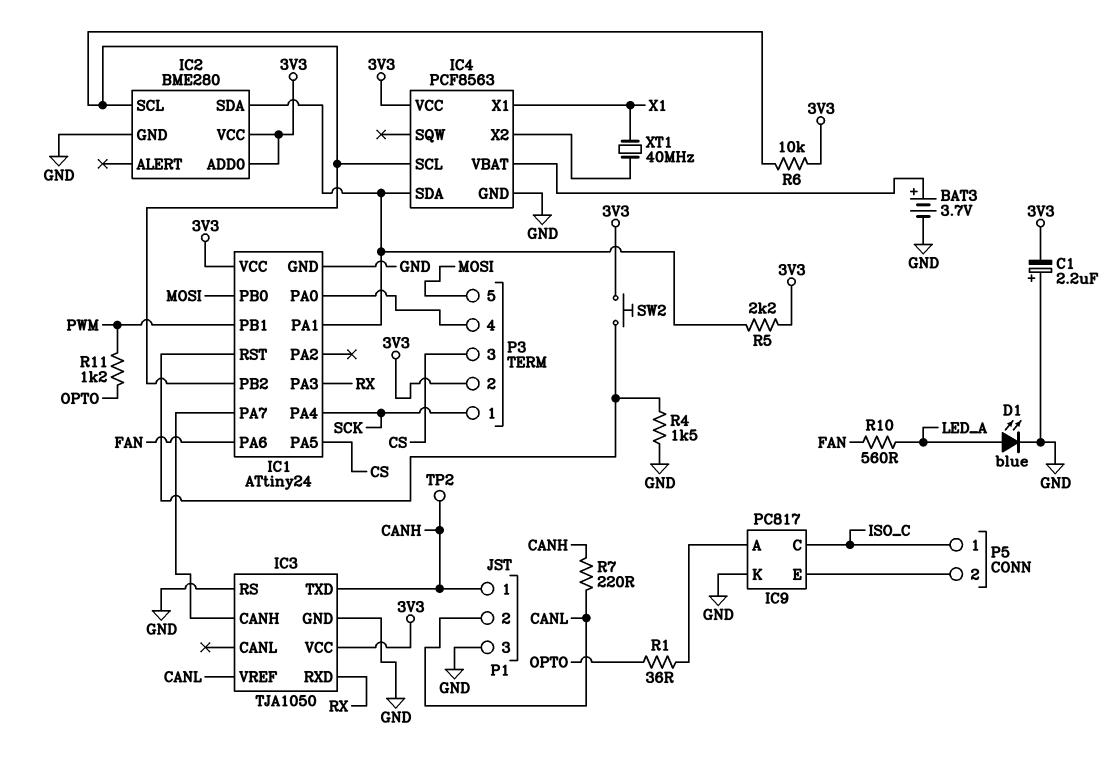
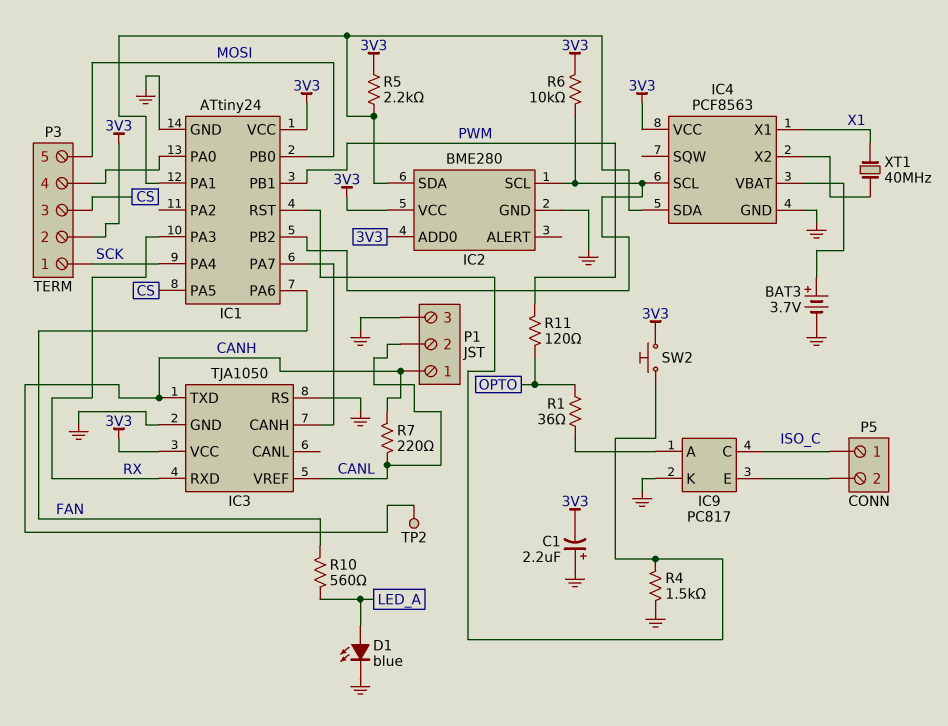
R11: 1.2k (OPTO, PWM) -> 120 (OPTO, PWM)

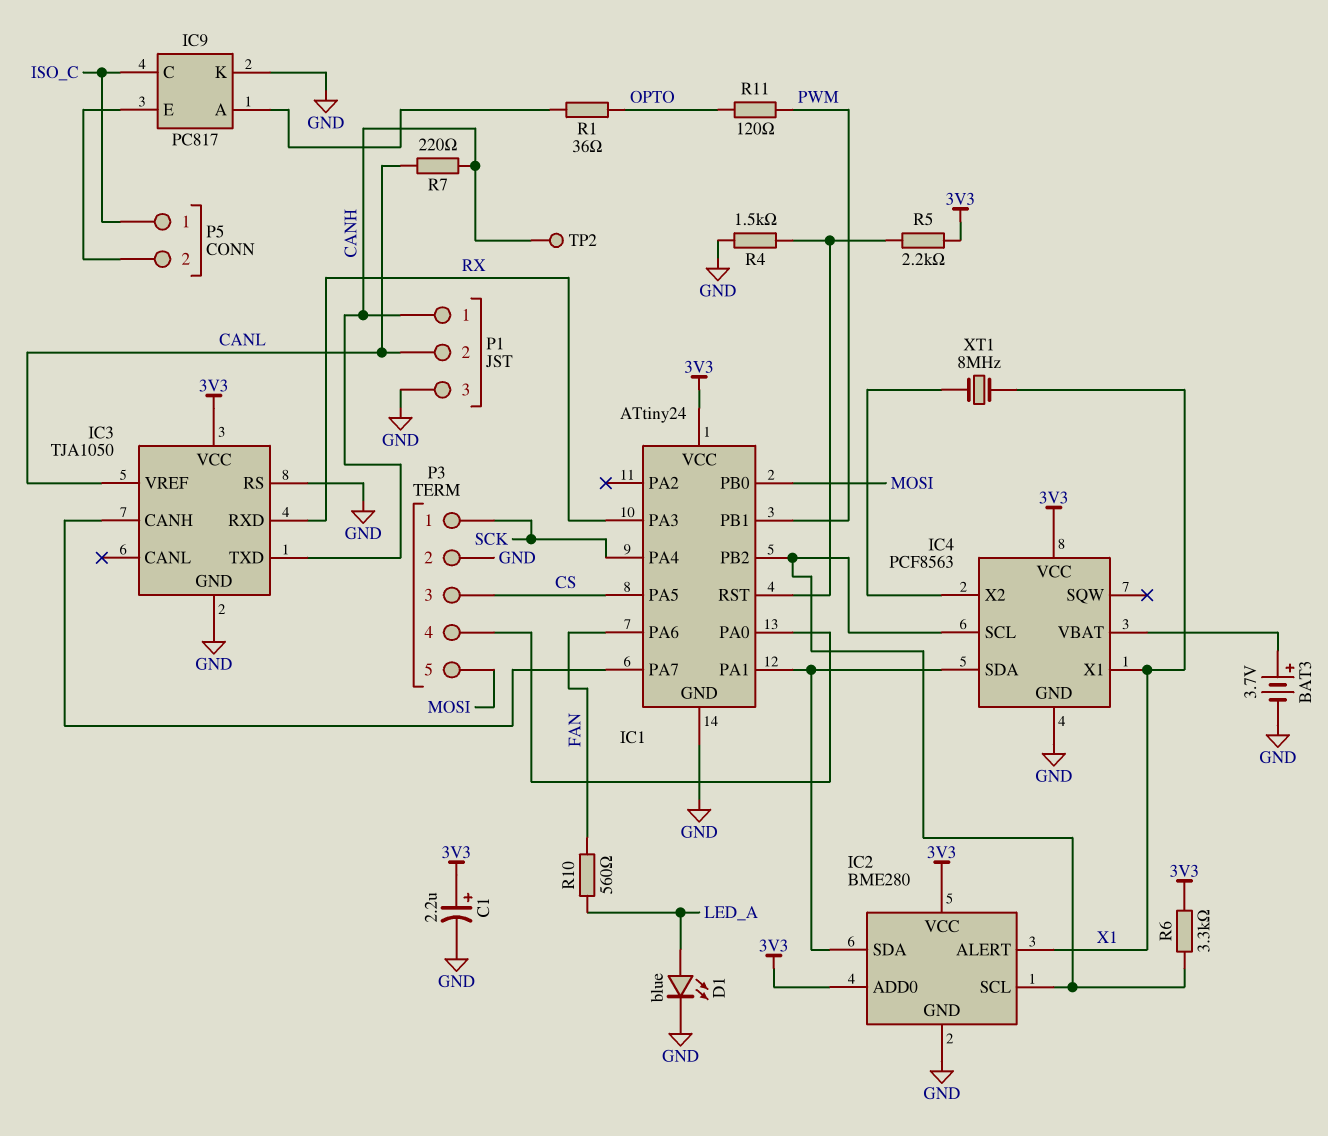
C1: 2.2uF (plus GND, minus 3V3) -> 2.2uF (plus 3V3, minus GND)
IC2 pin ALERT: none -> X1
P3 pin 2: 3V3 -> GND
R5: 2.2k (3V3, IC1/PA1) -> 2.2k (3V3, IC1/RST)
R6: 10k (3V3, IC1/PB2) -> 3.3k (3V3, IC1/PB2)
SW2: button (3V3, IC1/RST) -> none
XT1: 40MHz (IC4/X2, X1) -> 8MHz (IC4/X2, X1)

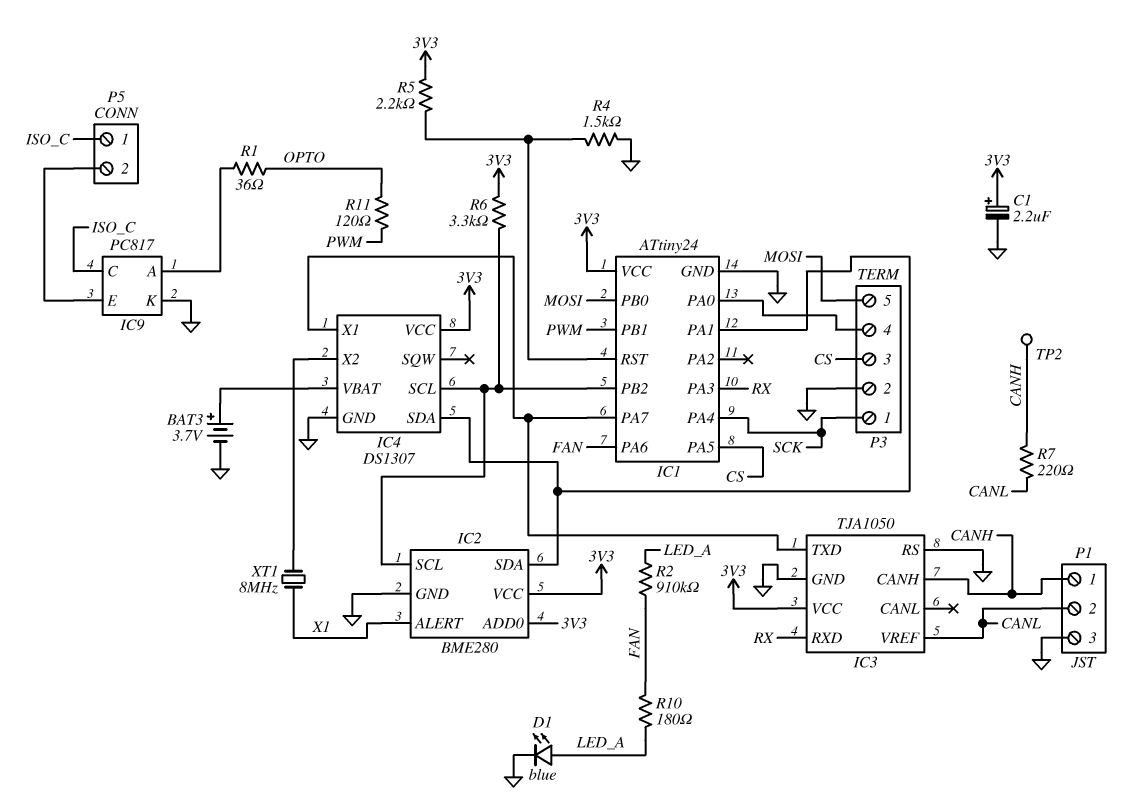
IC3 pin CANH: IC1/PA7 -> CANH
IC3 pin TXD: CANH -> IC1/PA7
IC4: PCF8563 -> DS1307
IC4 pin X1: X1 -> IC1/PA7
R2: none -> 910k (FAN, LED_A)
R10: 560 (FAN, LED_A) -> 180 (FAN, LED_A)

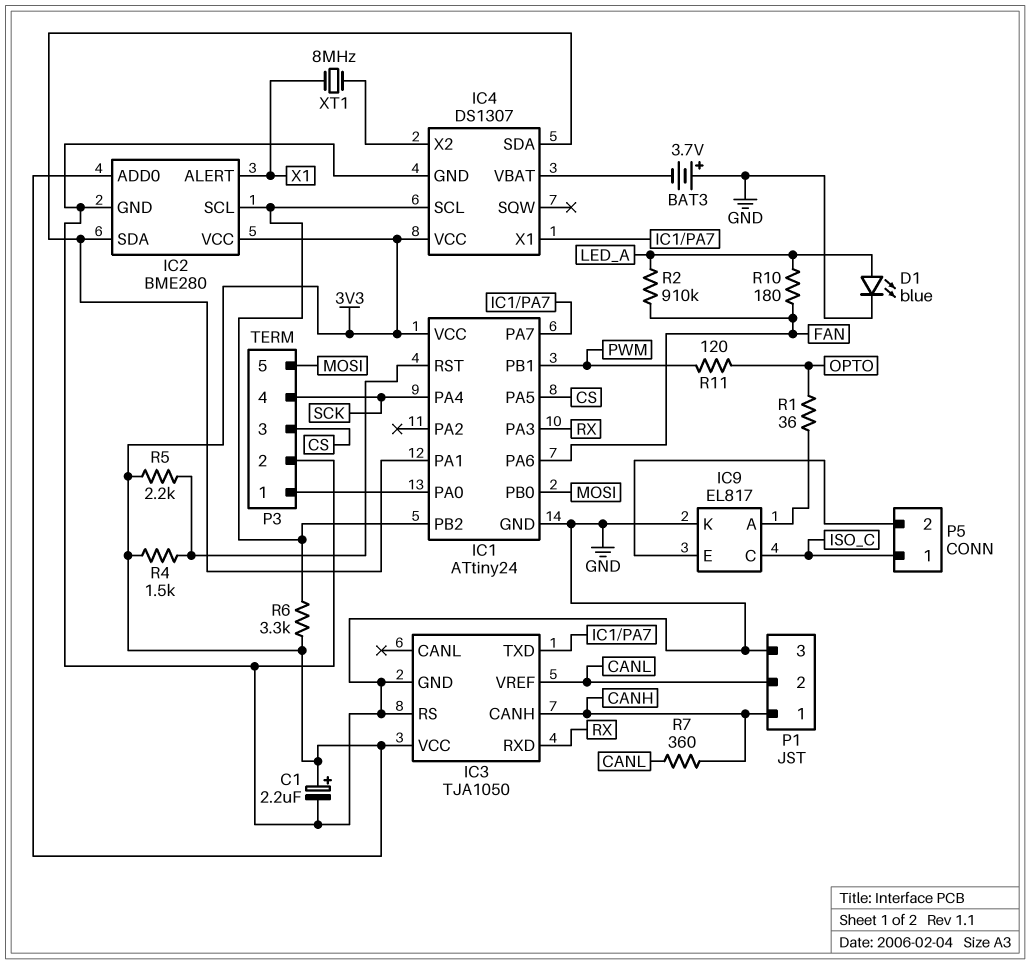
BAT3: 3.7V (plus IC4/VBAT, minus GND) -> 3.7V (plus GND, minus IC4/VBAT)
IC9: PC817 -> EL817
P3 pin 1: SCK -> IC1/PA0
P3 pin 4: IC1/PA0 -> SCK
R4: 1.5k (GND, IC1/RST) -> 1.5k (3V3, IC1/RST)
R7: 220 (CANH, CANL) -> 360 (CANH, CANL)
TP2: test point (CANH) -> none

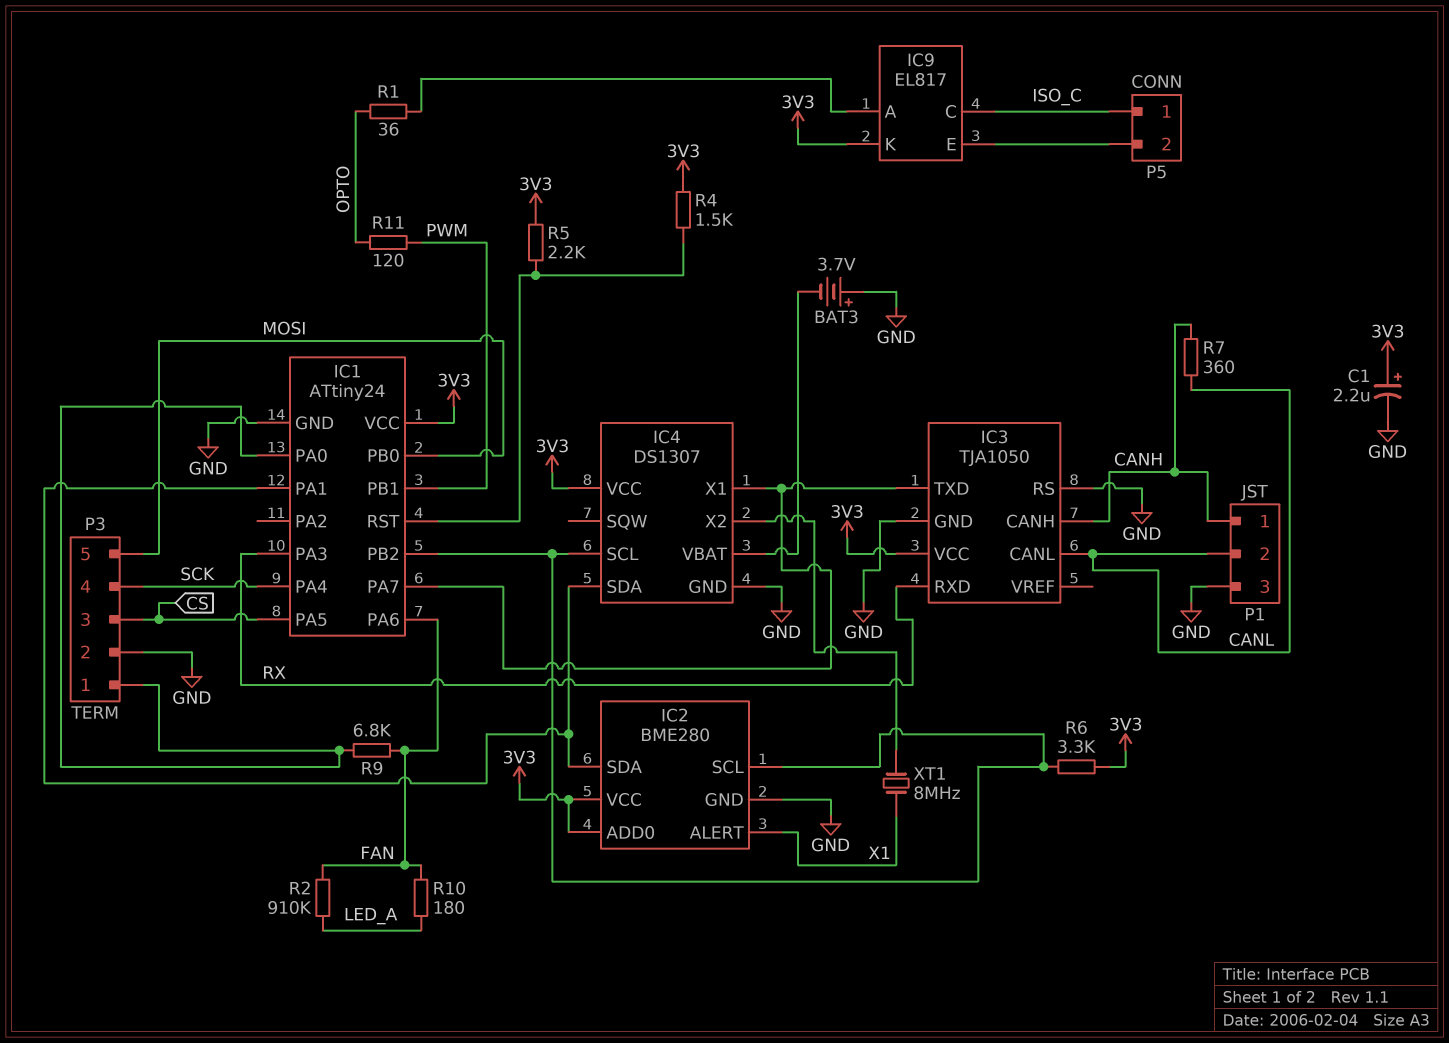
D1: LED blue (A LED_A, K GND) -> none
IC3 pin CANL: none -> CANL
IC3 pin VREF: CANL -> none
IC9 pin K: GND -> 3V3
R9: none -> 6.8k (FAN, IC1/PA0)

